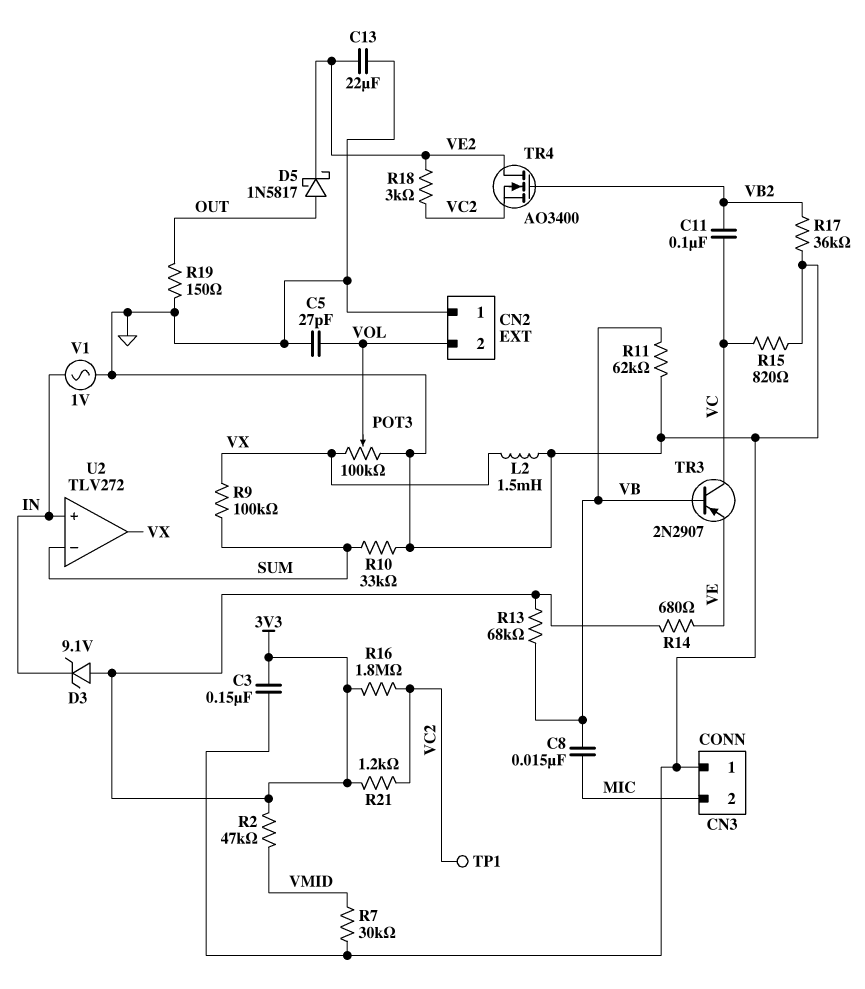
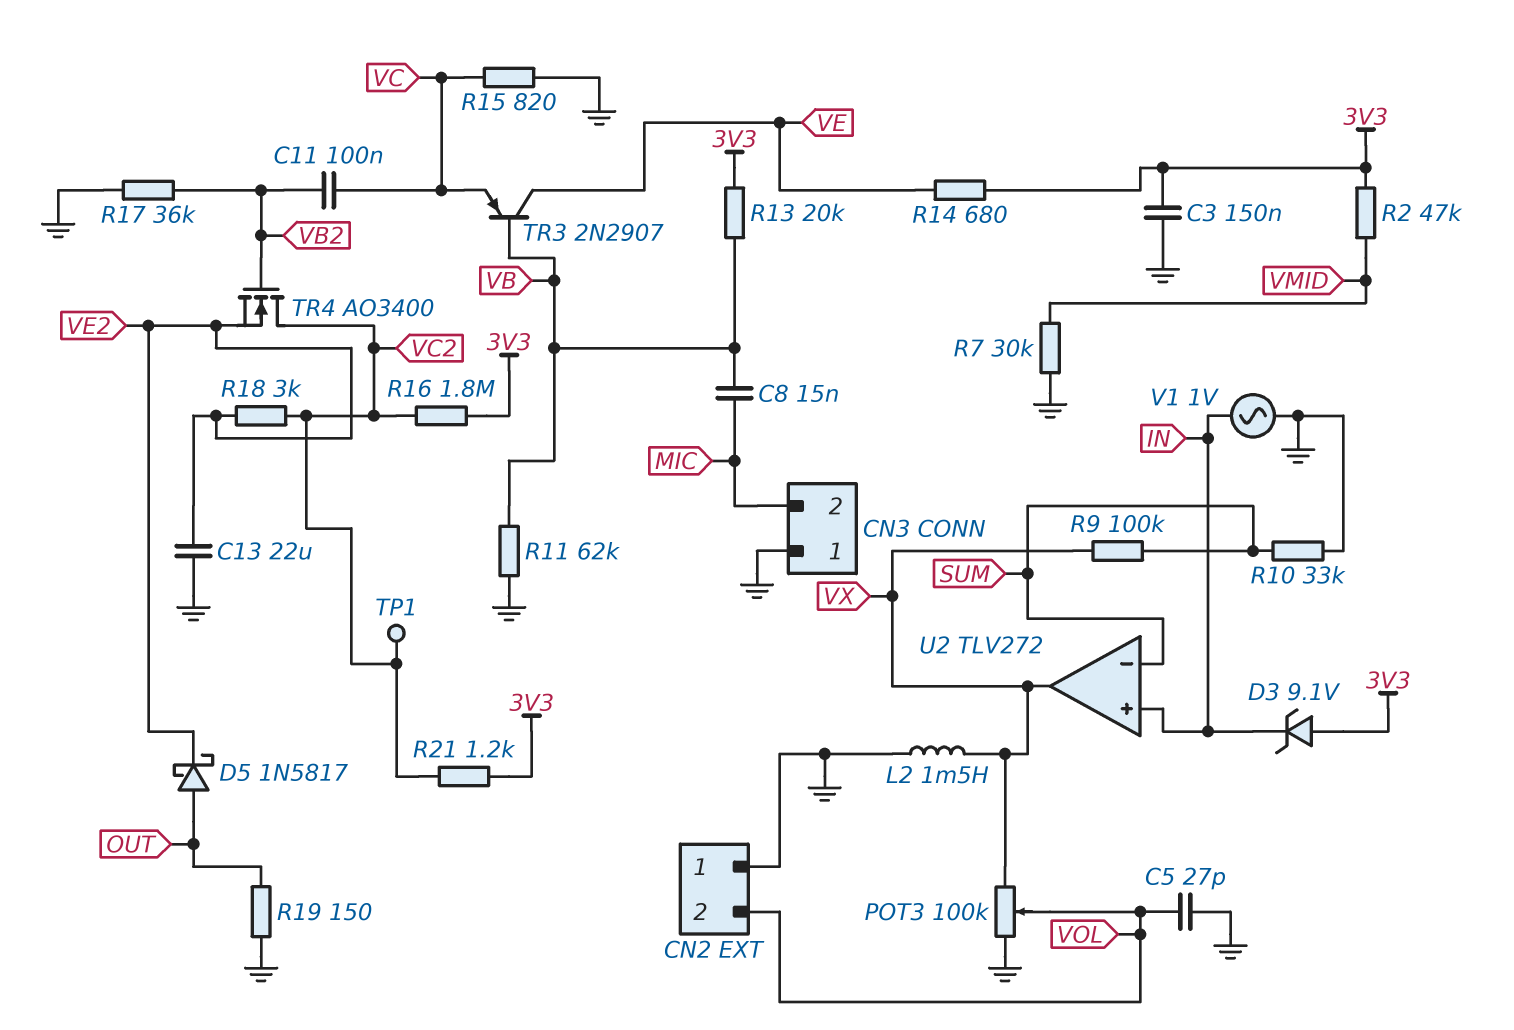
R13: 68k (3V3, VB) -> 20k (3V3, VB)
TR3: PNP 2N2907 (B VB, C VC, E VE) -> PNP 2N2907 (B VB, C VE, E VC)
TR4: NMOS AO3400 (G VB2, D VE2, S VC2) -> NMOS AO3400 (G VB2, D VC2, S VE2)

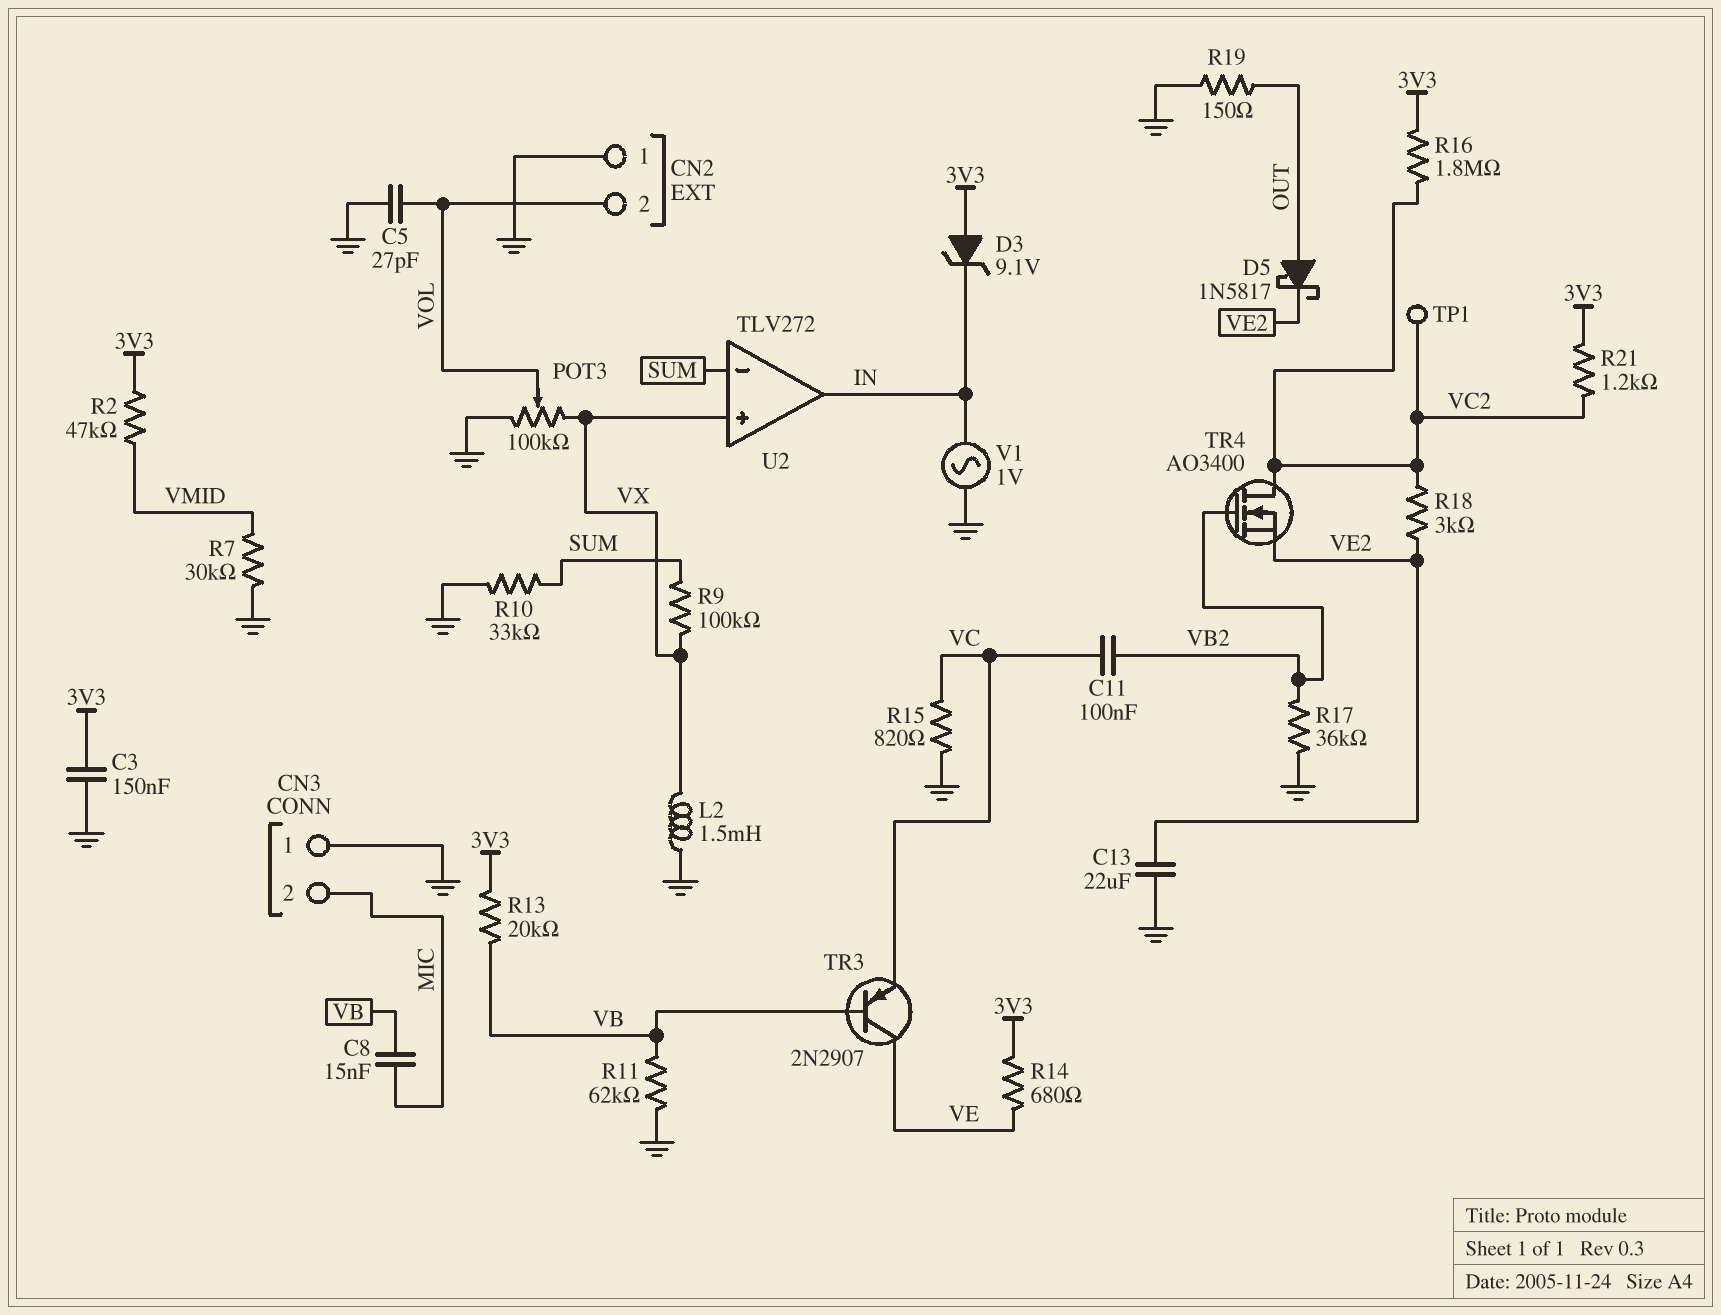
U2 pin in+: IN -> VX
U2 pin out: VX -> IN

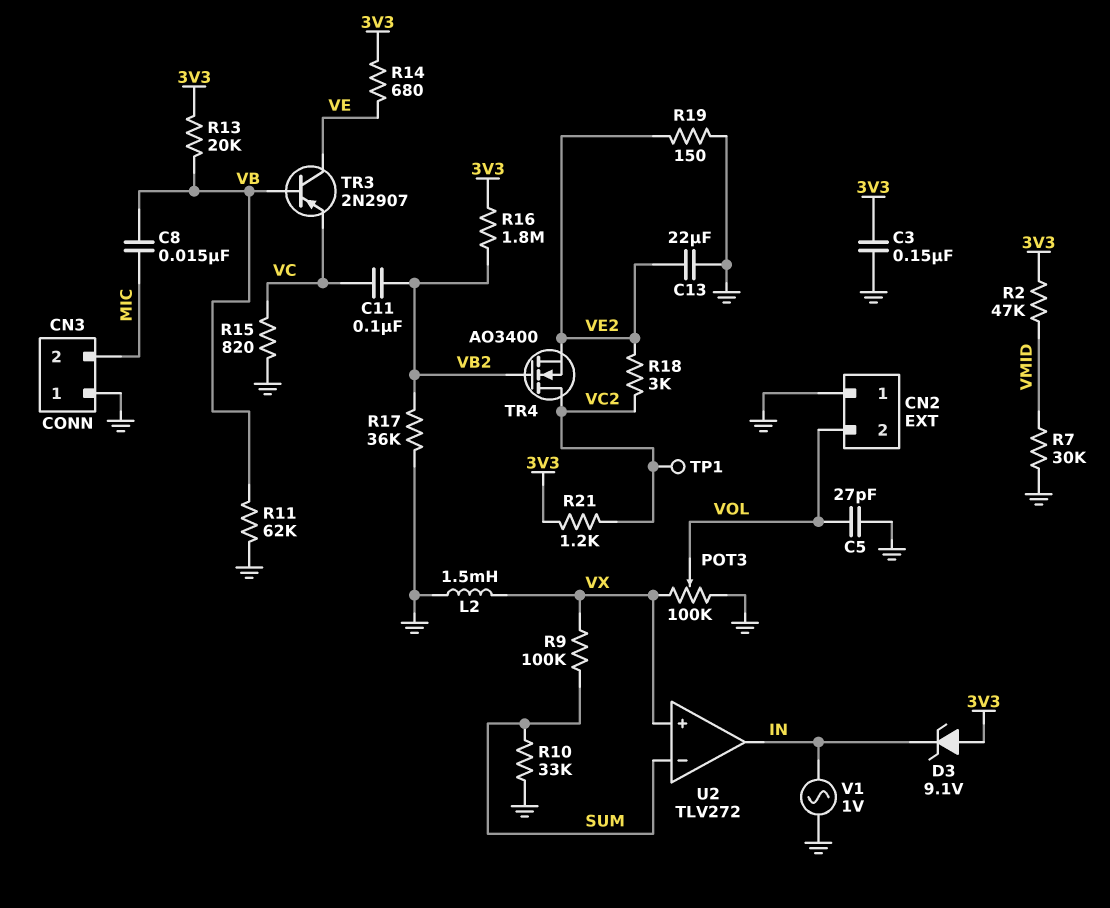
D5: schottky 1N5817 (A OUT, K VE2) -> none
R16: 1.8M (3V3, VC2) -> 1.8M (3V3, VB2)
R19: 150 (GND, OUT) -> 150 (GND, VE2)

